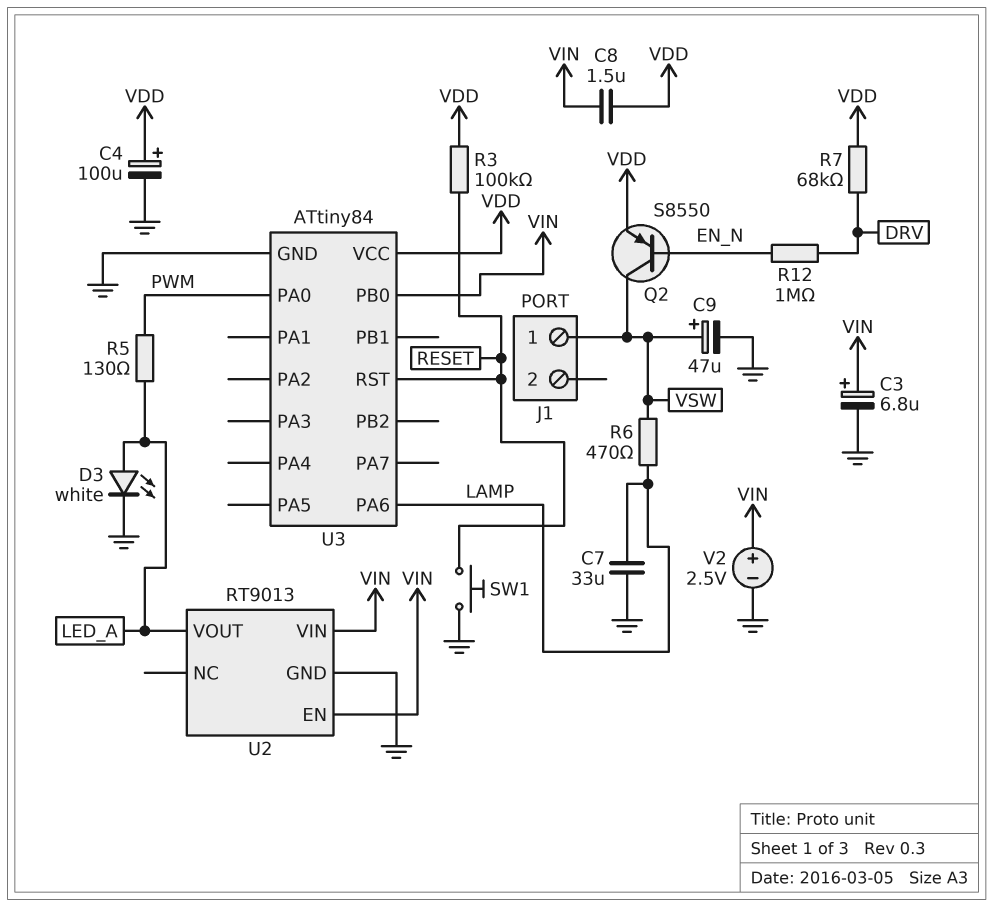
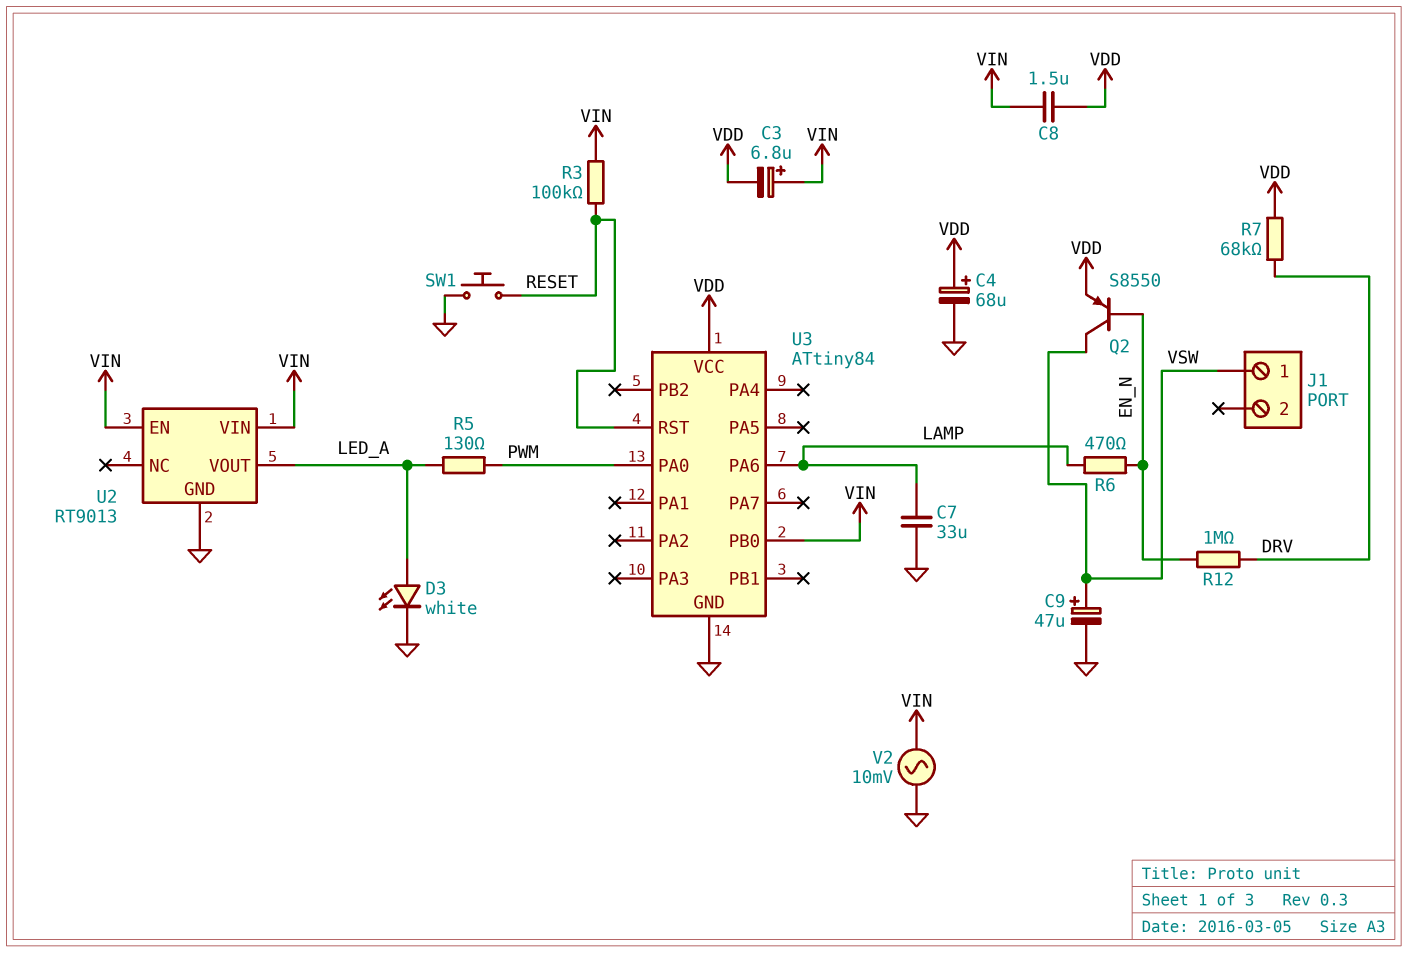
C3: 6.8uF (plus VIN, minus GND) -> 6.8uF (plus VIN, minus VDD)
C4: 100uF (plus VDD, minus GND) -> 68uF (plus VDD, minus GND)
R3: 100k (RESET, VDD) -> 100k (RESET, VIN)
R6: 470 (LAMP, VSW) -> 470 (EN_N, LAMP)
V2: 2.5V (plus VIN, minus GND) -> AC 10mV (GND, VIN)

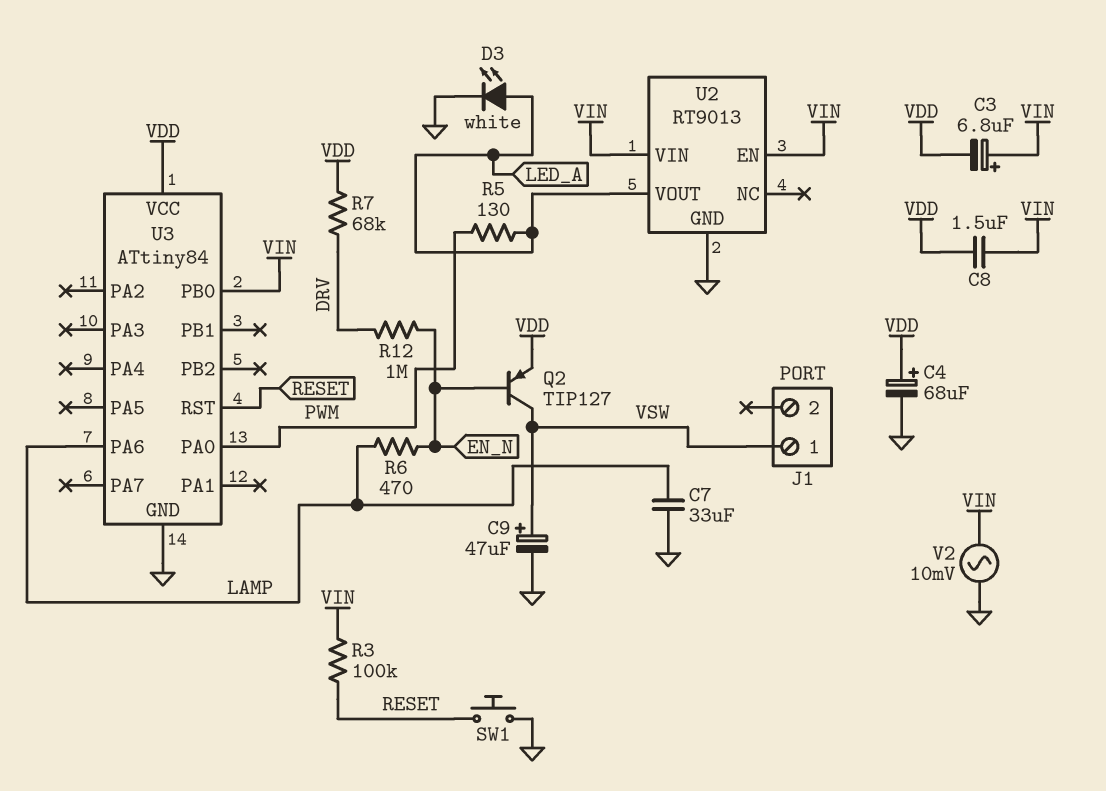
Q2: PNP S8550 (B EN_N, C VSW, E VDD) -> PNP TIP127 (B EN_N, C VSW, E VDD)

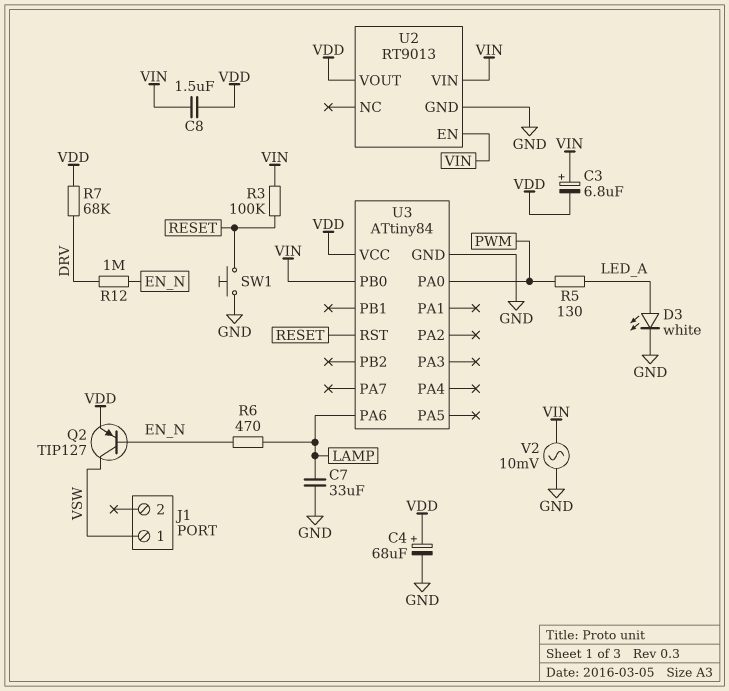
C9: 47uF (plus VSW, minus GND) -> none
U2 pin VOUT: LED_A -> VDD

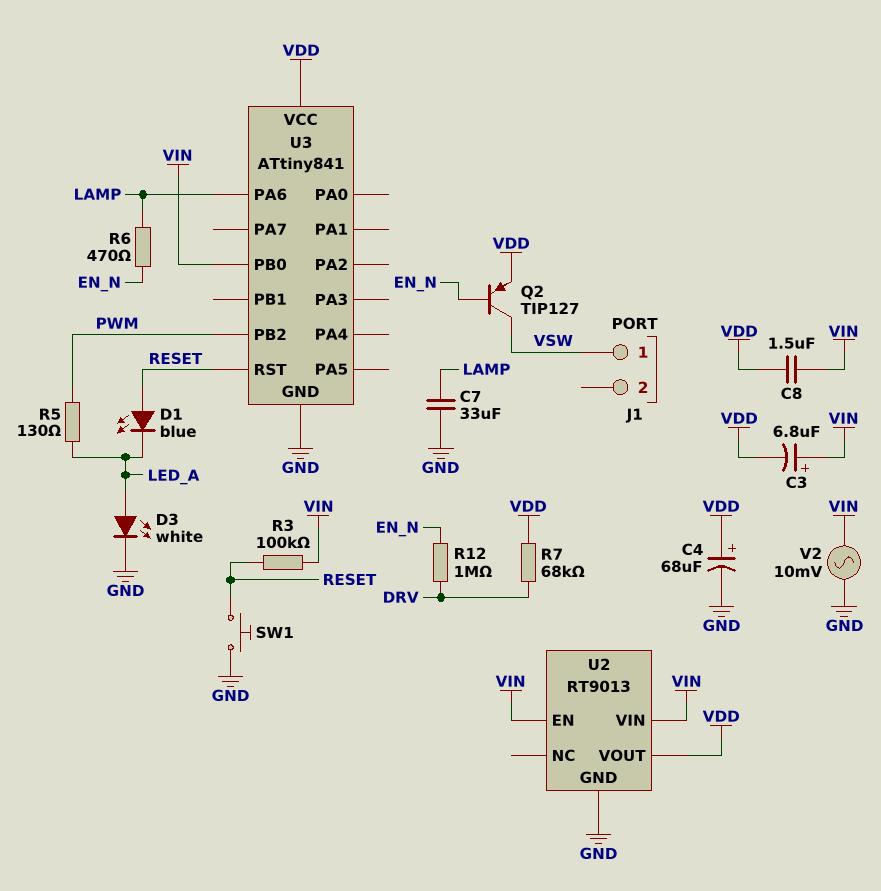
D1: none -> LED blue (A RESET, K LED_A)
U3: ATtiny84 -> ATtiny841
U3 pin PA0: PWM -> none
U3 pin PB2: none -> PWM

